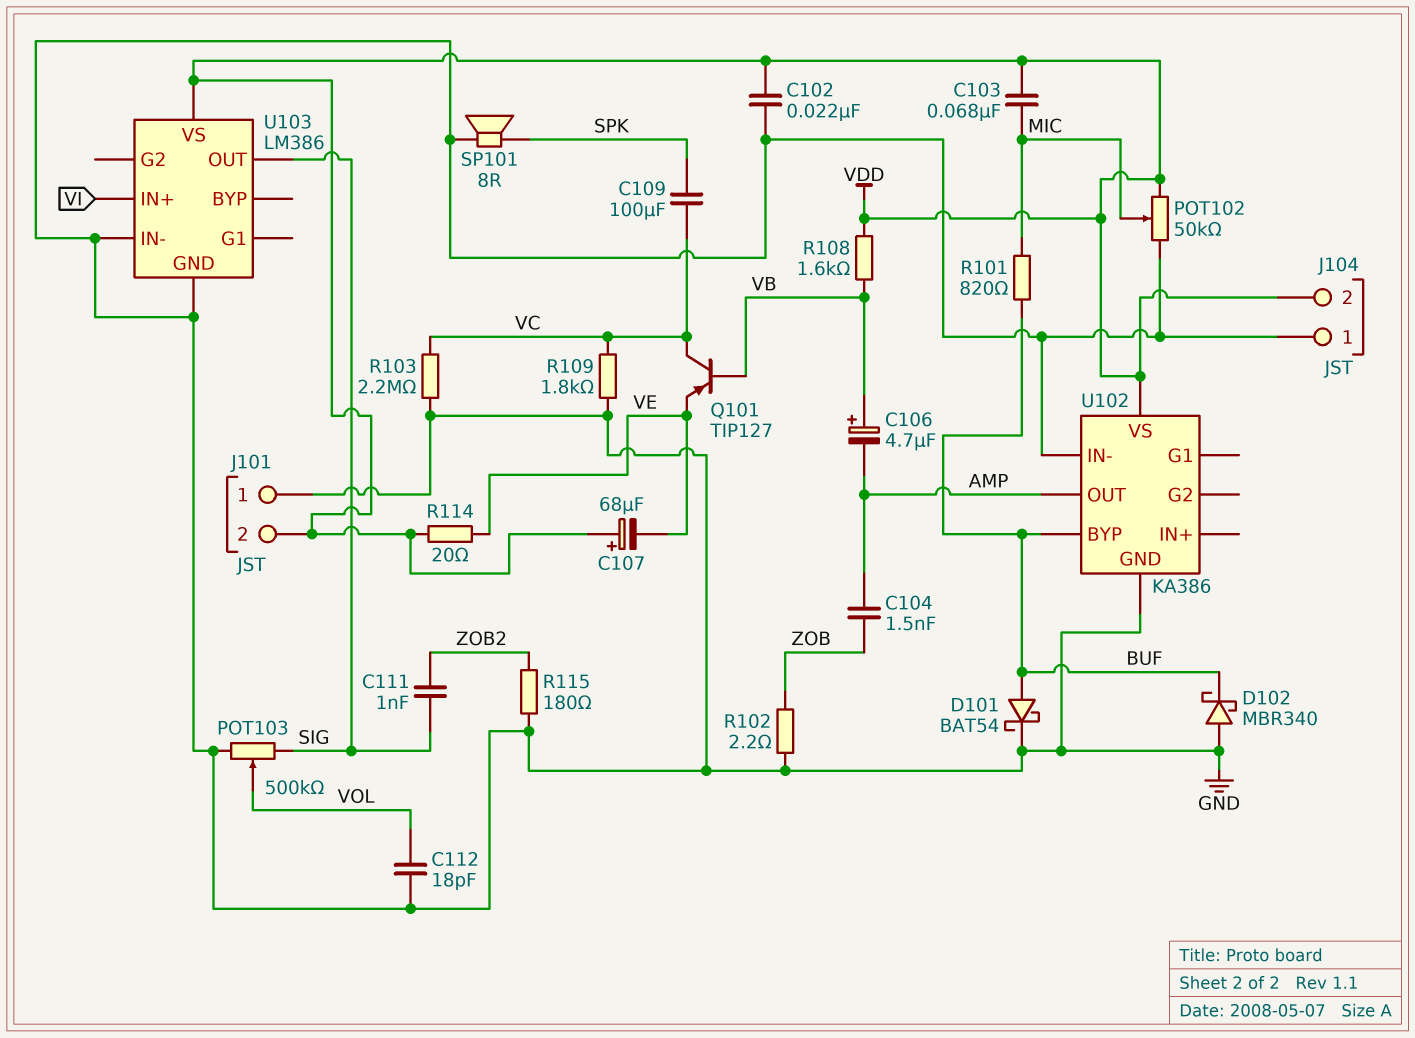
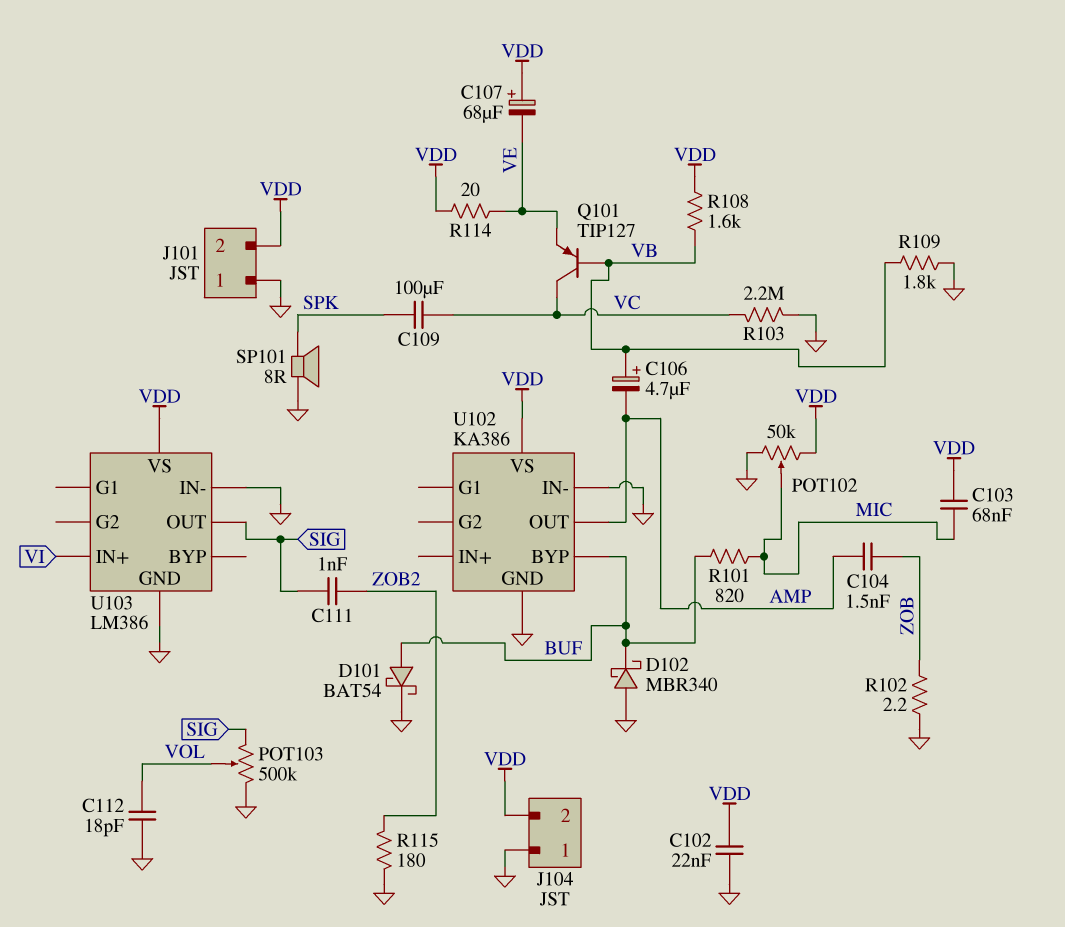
R109: 1.8k (GND, VC) -> 1.8k (GND, VB)

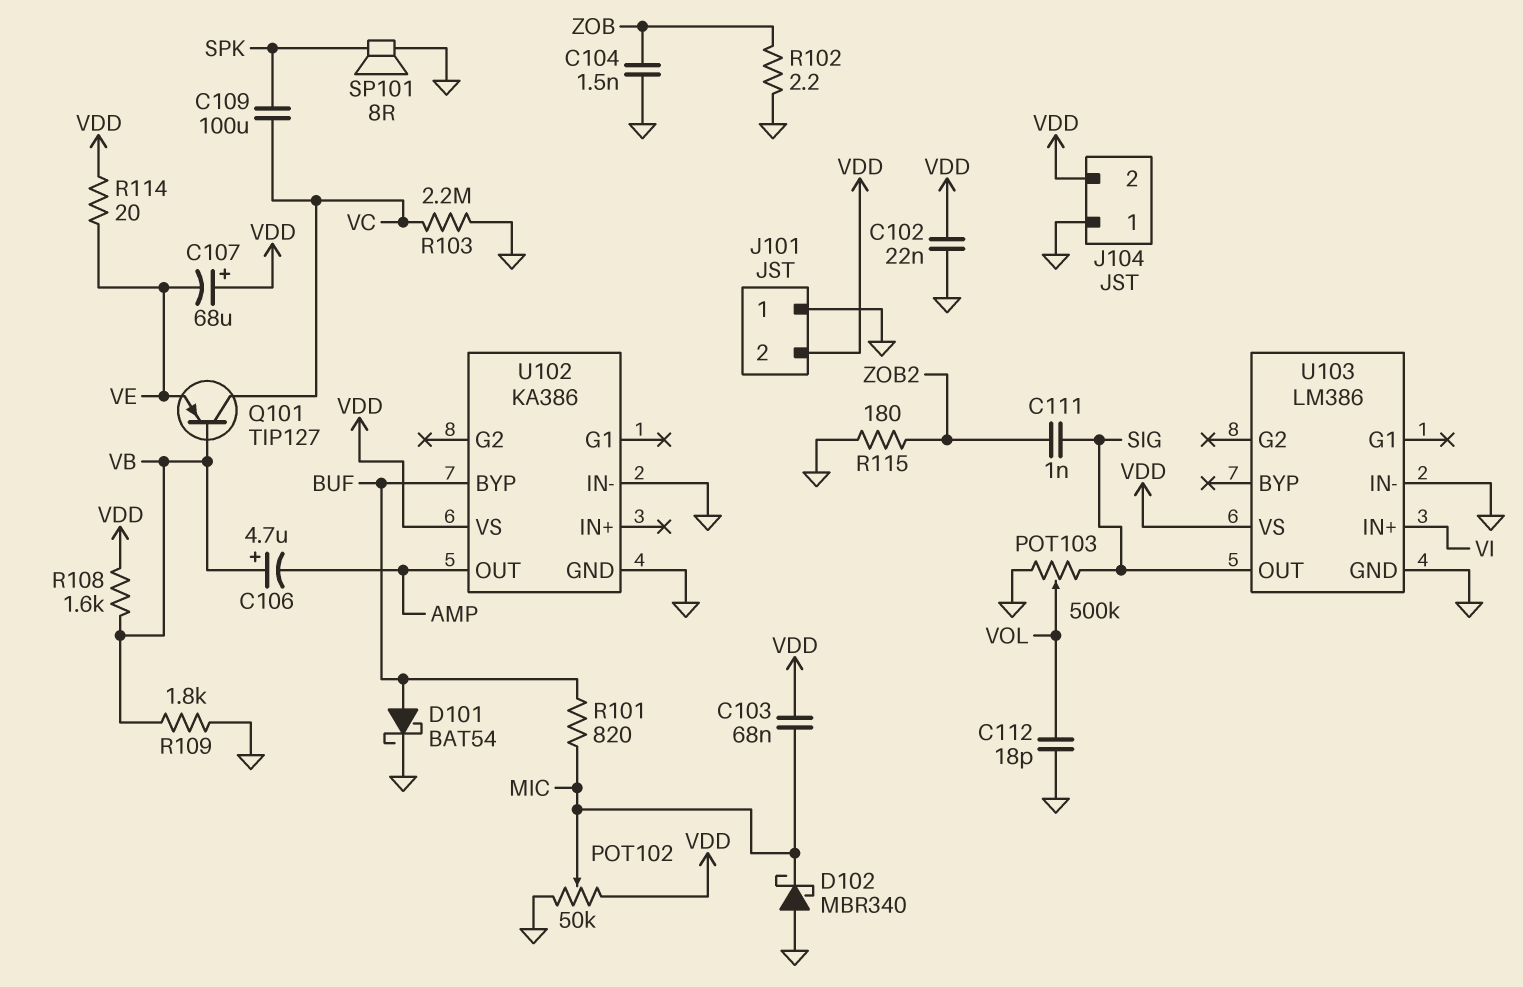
C104: 1.5nF (AMP, ZOB) -> 1.5nF (GND, ZOB)
D102: schottky MBR340 (A GND, K BUF) -> schottky MBR340 (A GND, K MIC)

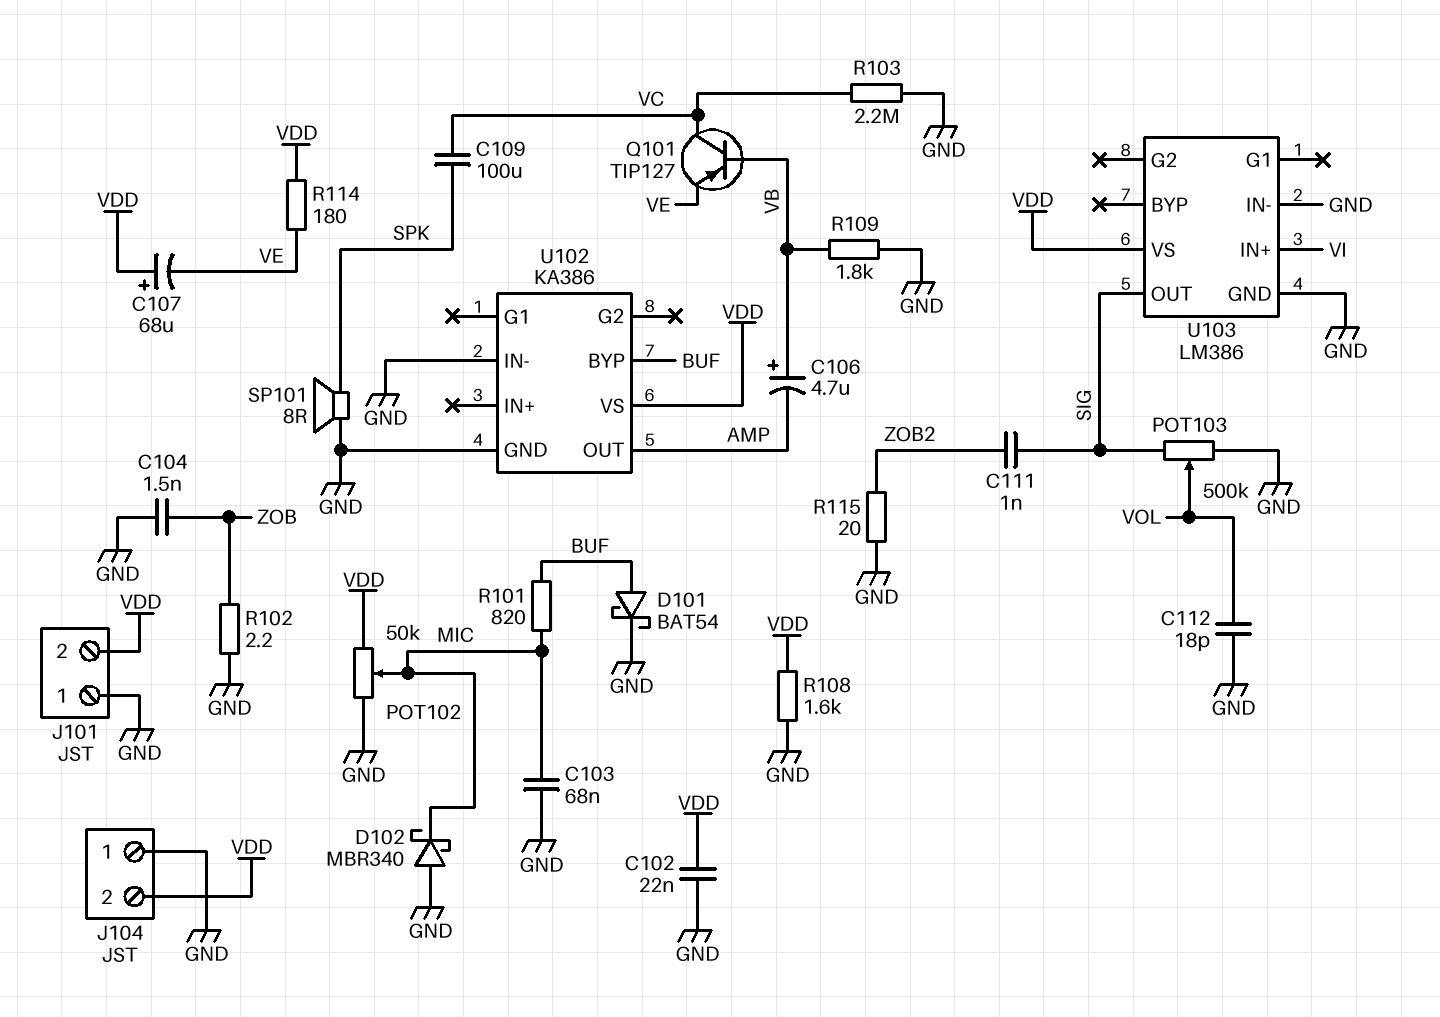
C103: 68nF (MIC, VDD) -> 68nF (GND, MIC)
R108: 1.6k (VB, VDD) -> 1.6k (GND, VDD)
R114: 20 (VDD, VE) -> 180 (VDD, VE)
R115: 180 (GND, ZOB2) -> 20 (GND, ZOB2)

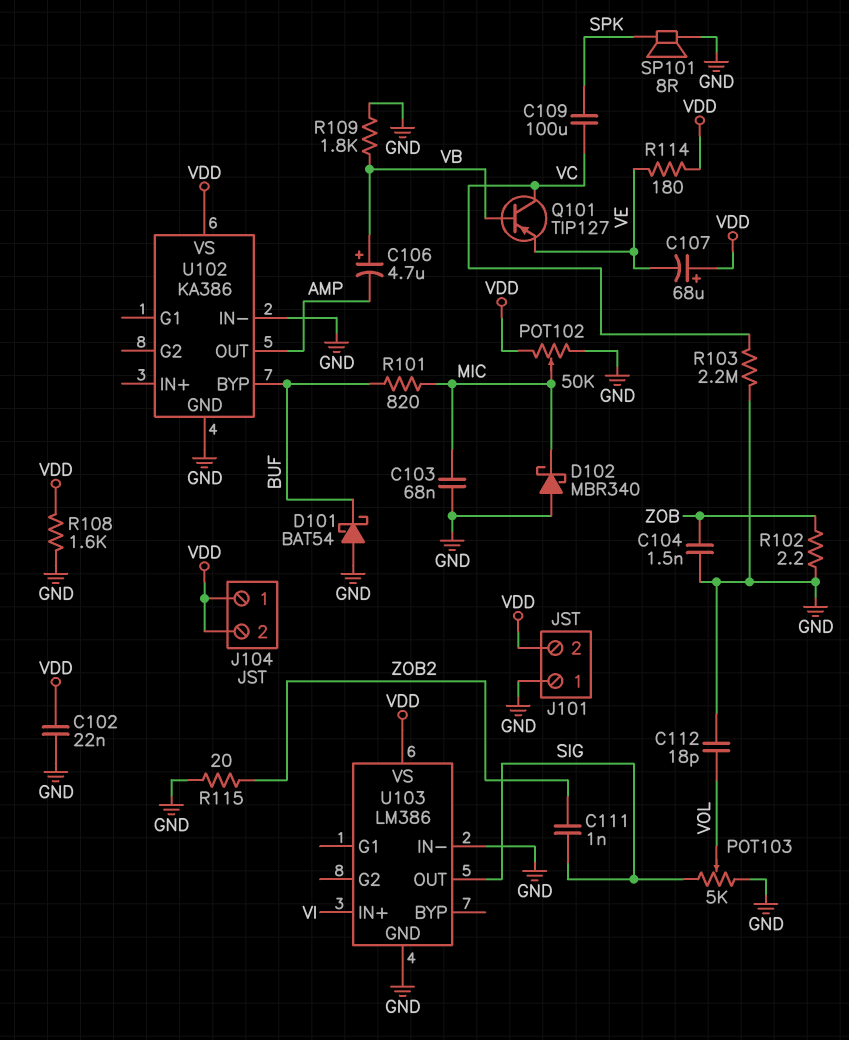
D101: schottky BAT54 (A BUF, K GND) -> schottky BAT54 (A GND, K BUF)
J104 pin 1: GND -> VDD
POT103: 500k (GND, SIG, wiper VOL) -> 5k (GND, SIG, wiper VOL)

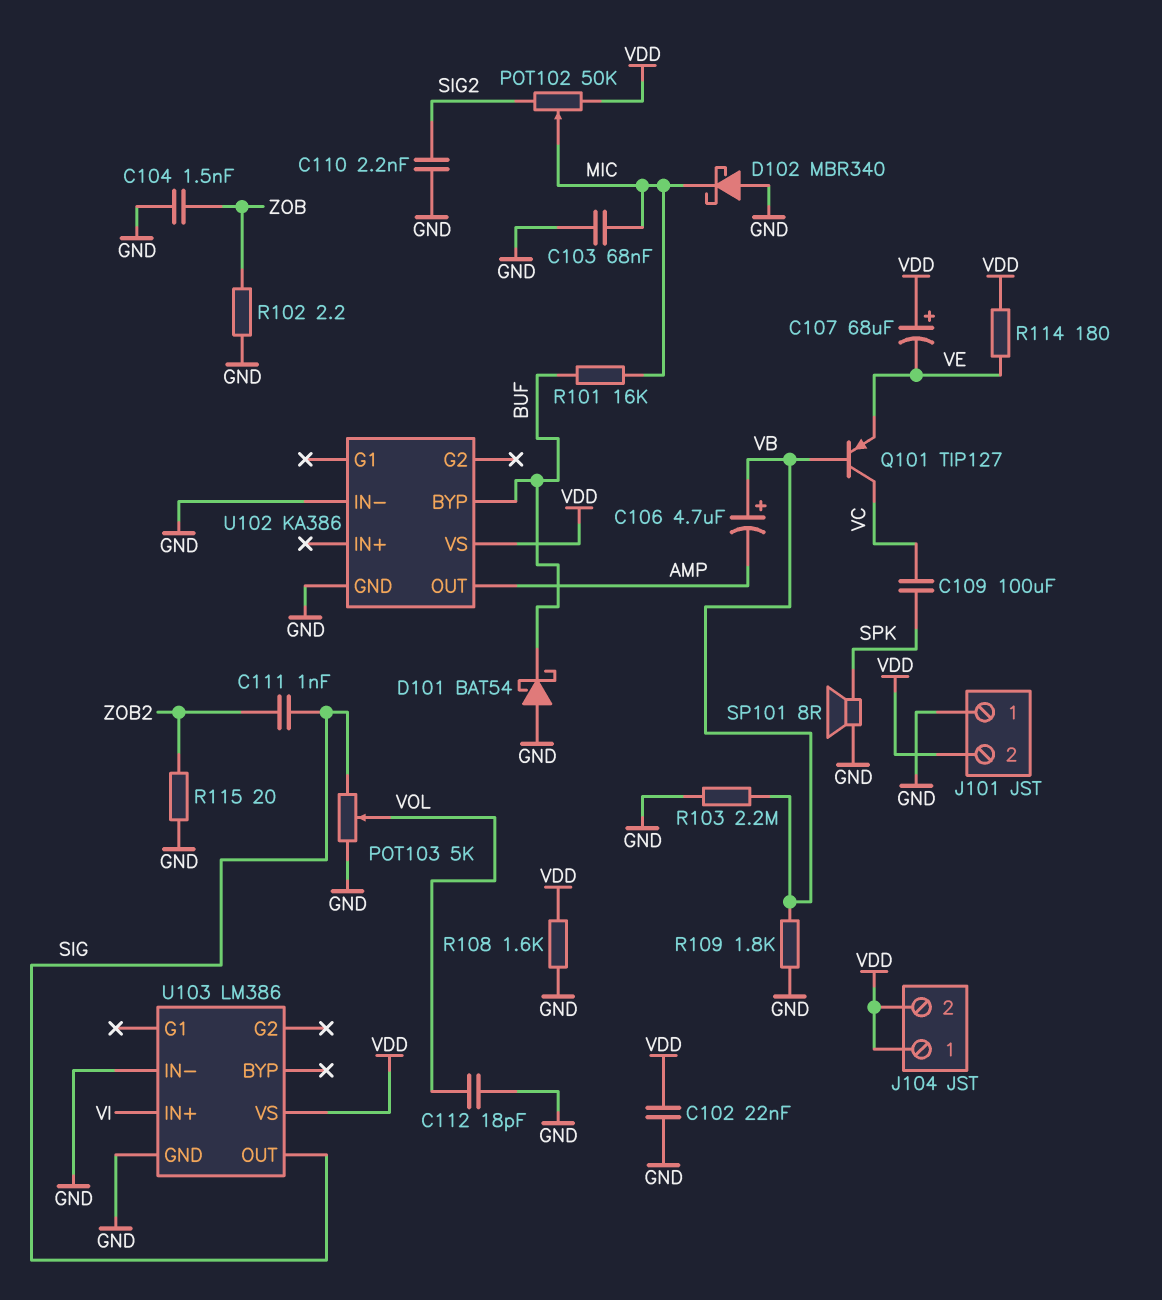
C110: none -> 2.2nF (GND, SIG2)
POT102: 50k (GND, VDD, wiper MIC) -> 50k (SIG2, VDD, wiper MIC)
R101: 820 (BUF, MIC) -> 16k (BUF, MIC)
R103: 2.2M (GND, VC) -> 2.2M (GND, VB)

